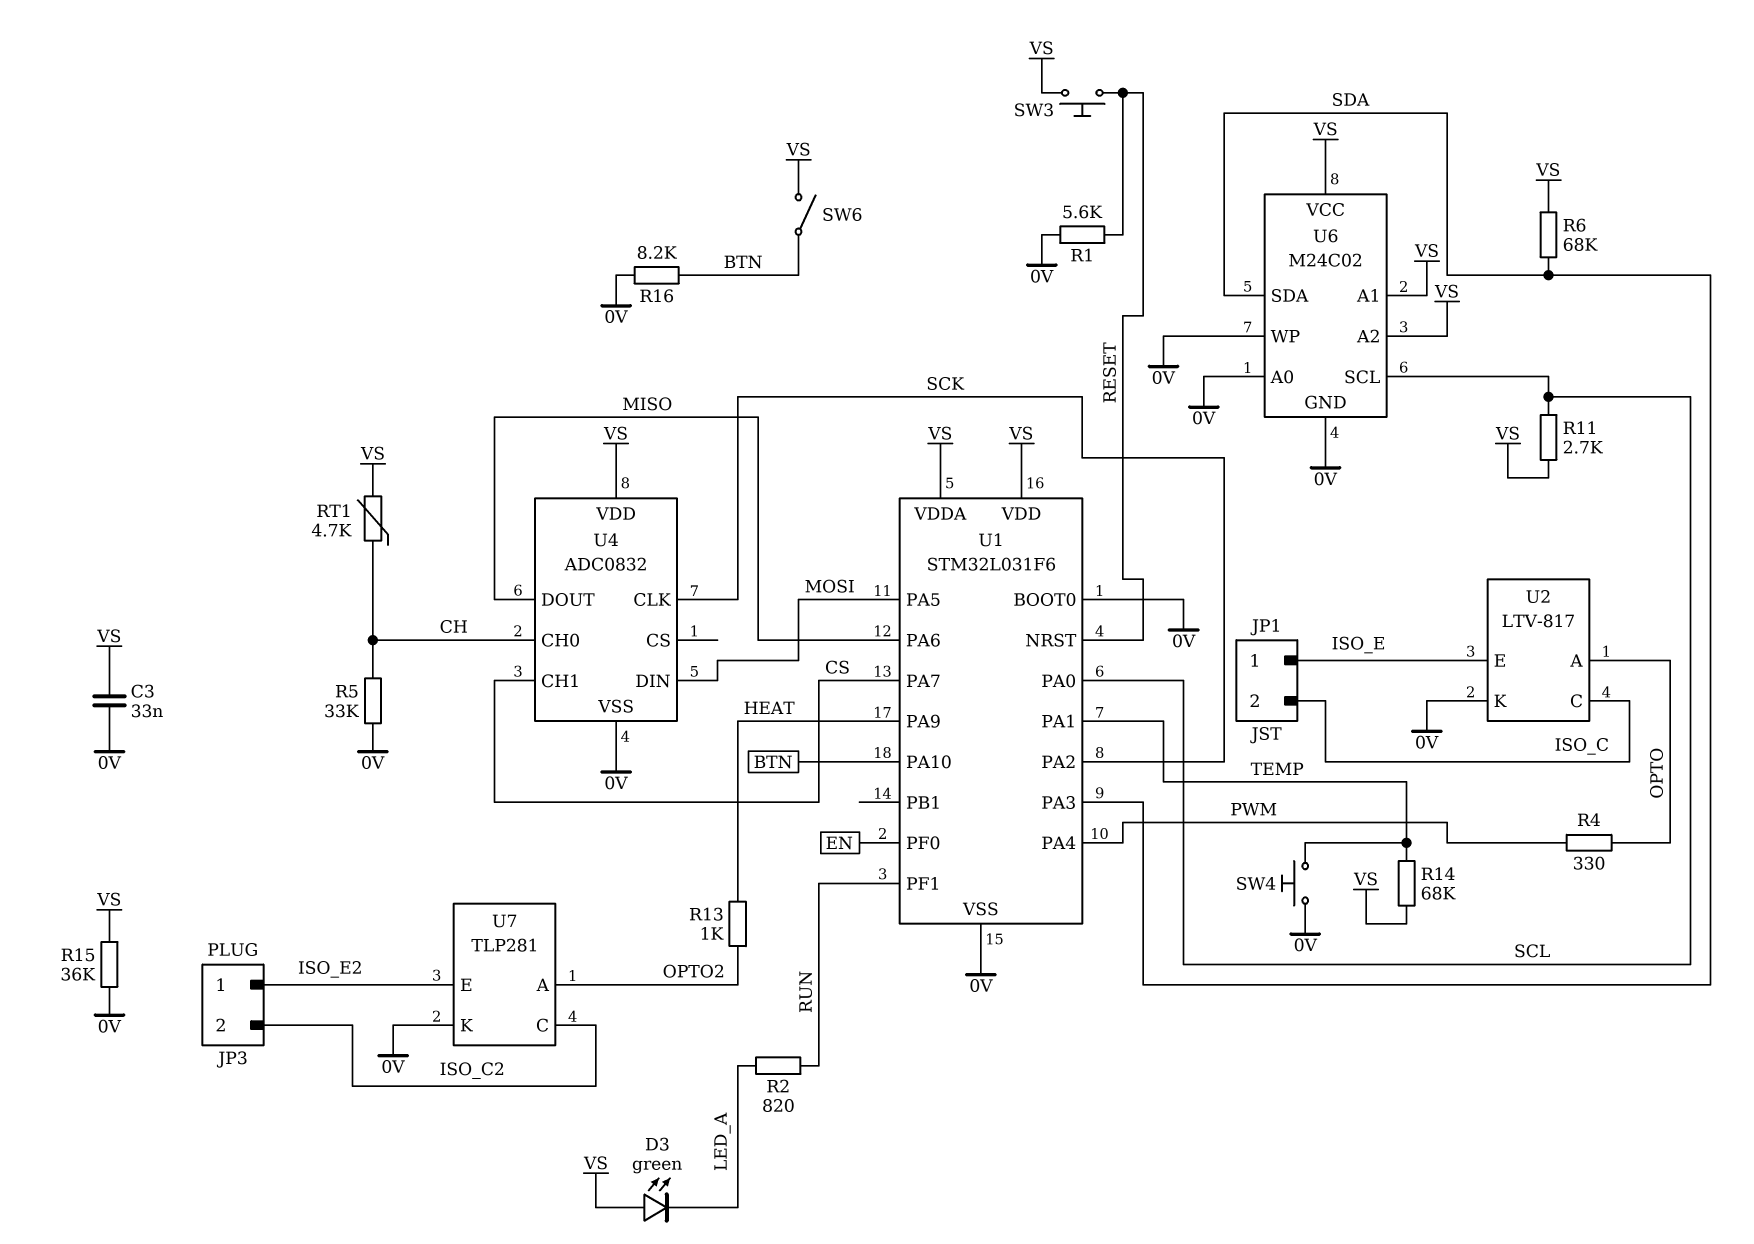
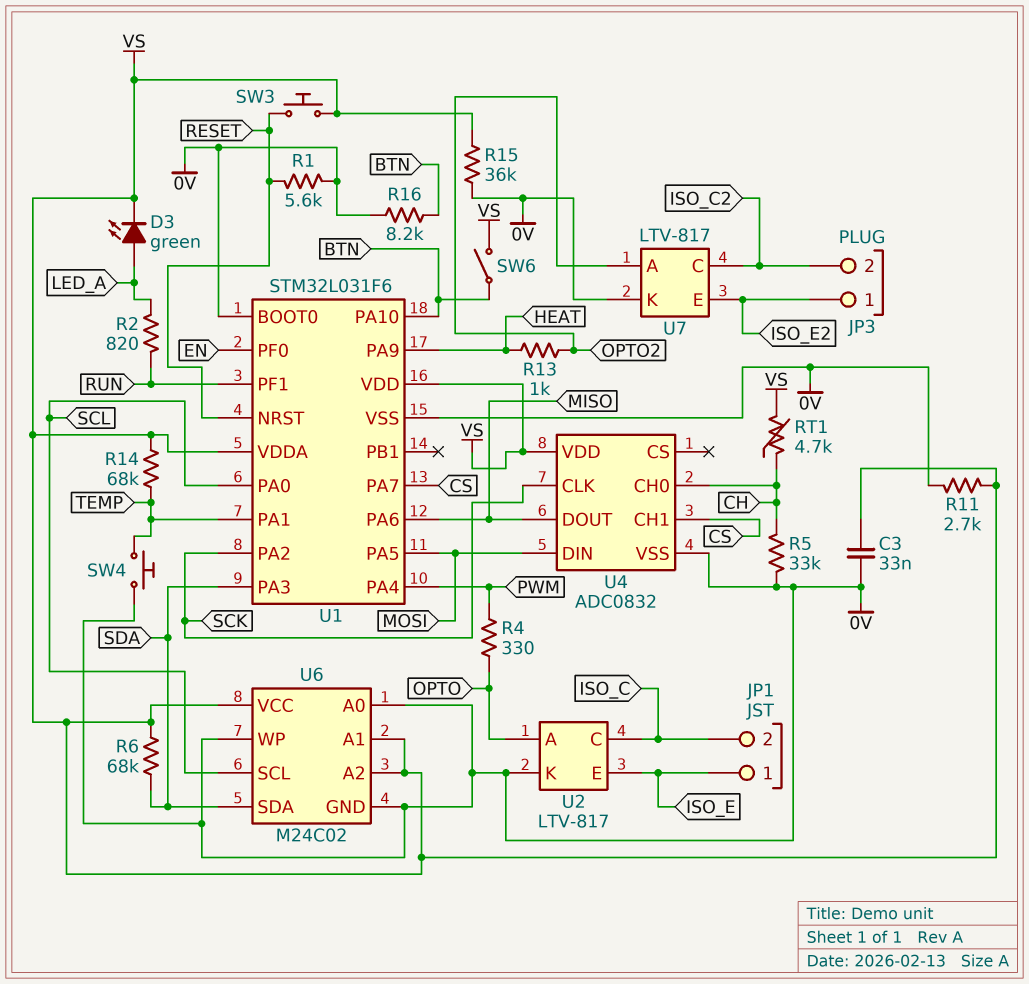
D3: LED green (A VS, K LED_A) -> LED green (A LED_A, K VS)
R11: 2.7k (SCL, VS) -> 2.7k (0V, VS)
U7: TLP281 -> LTV-817

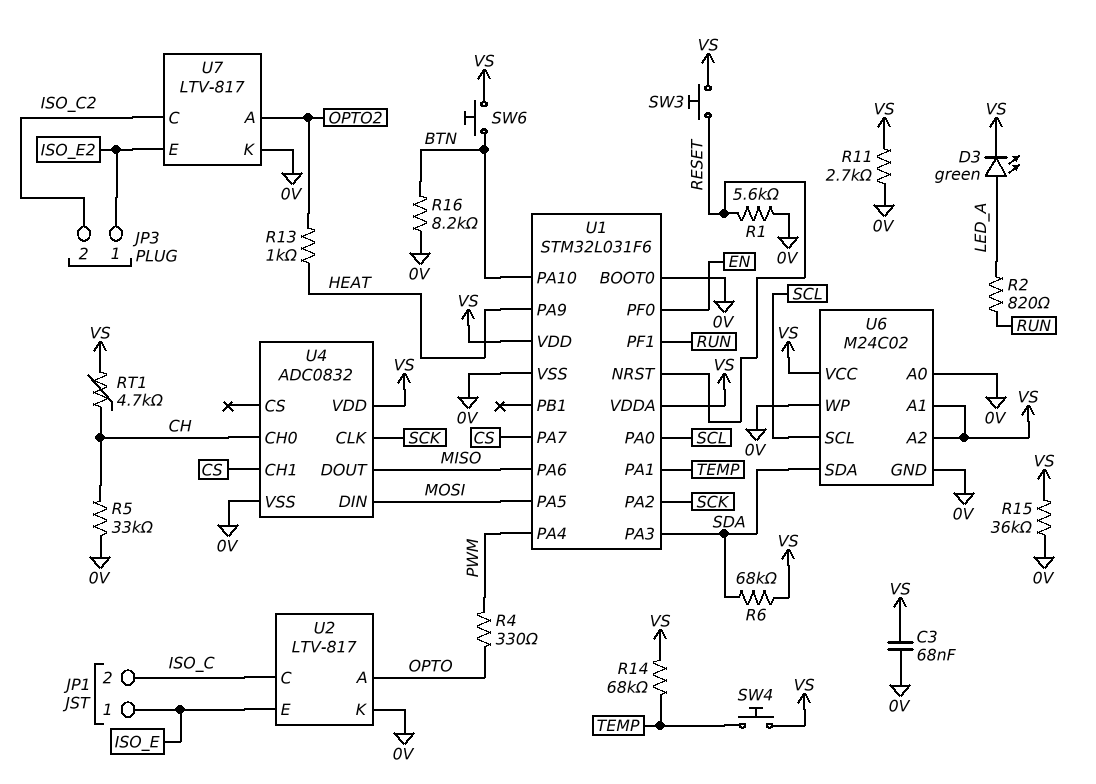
C3: 33nF (0V, VS) -> 68nF (0V, VS)
SW4: button (0V, TEMP) -> button (TEMP, VS)
SW6: switch (BTN, VS) -> button (BTN, VS)

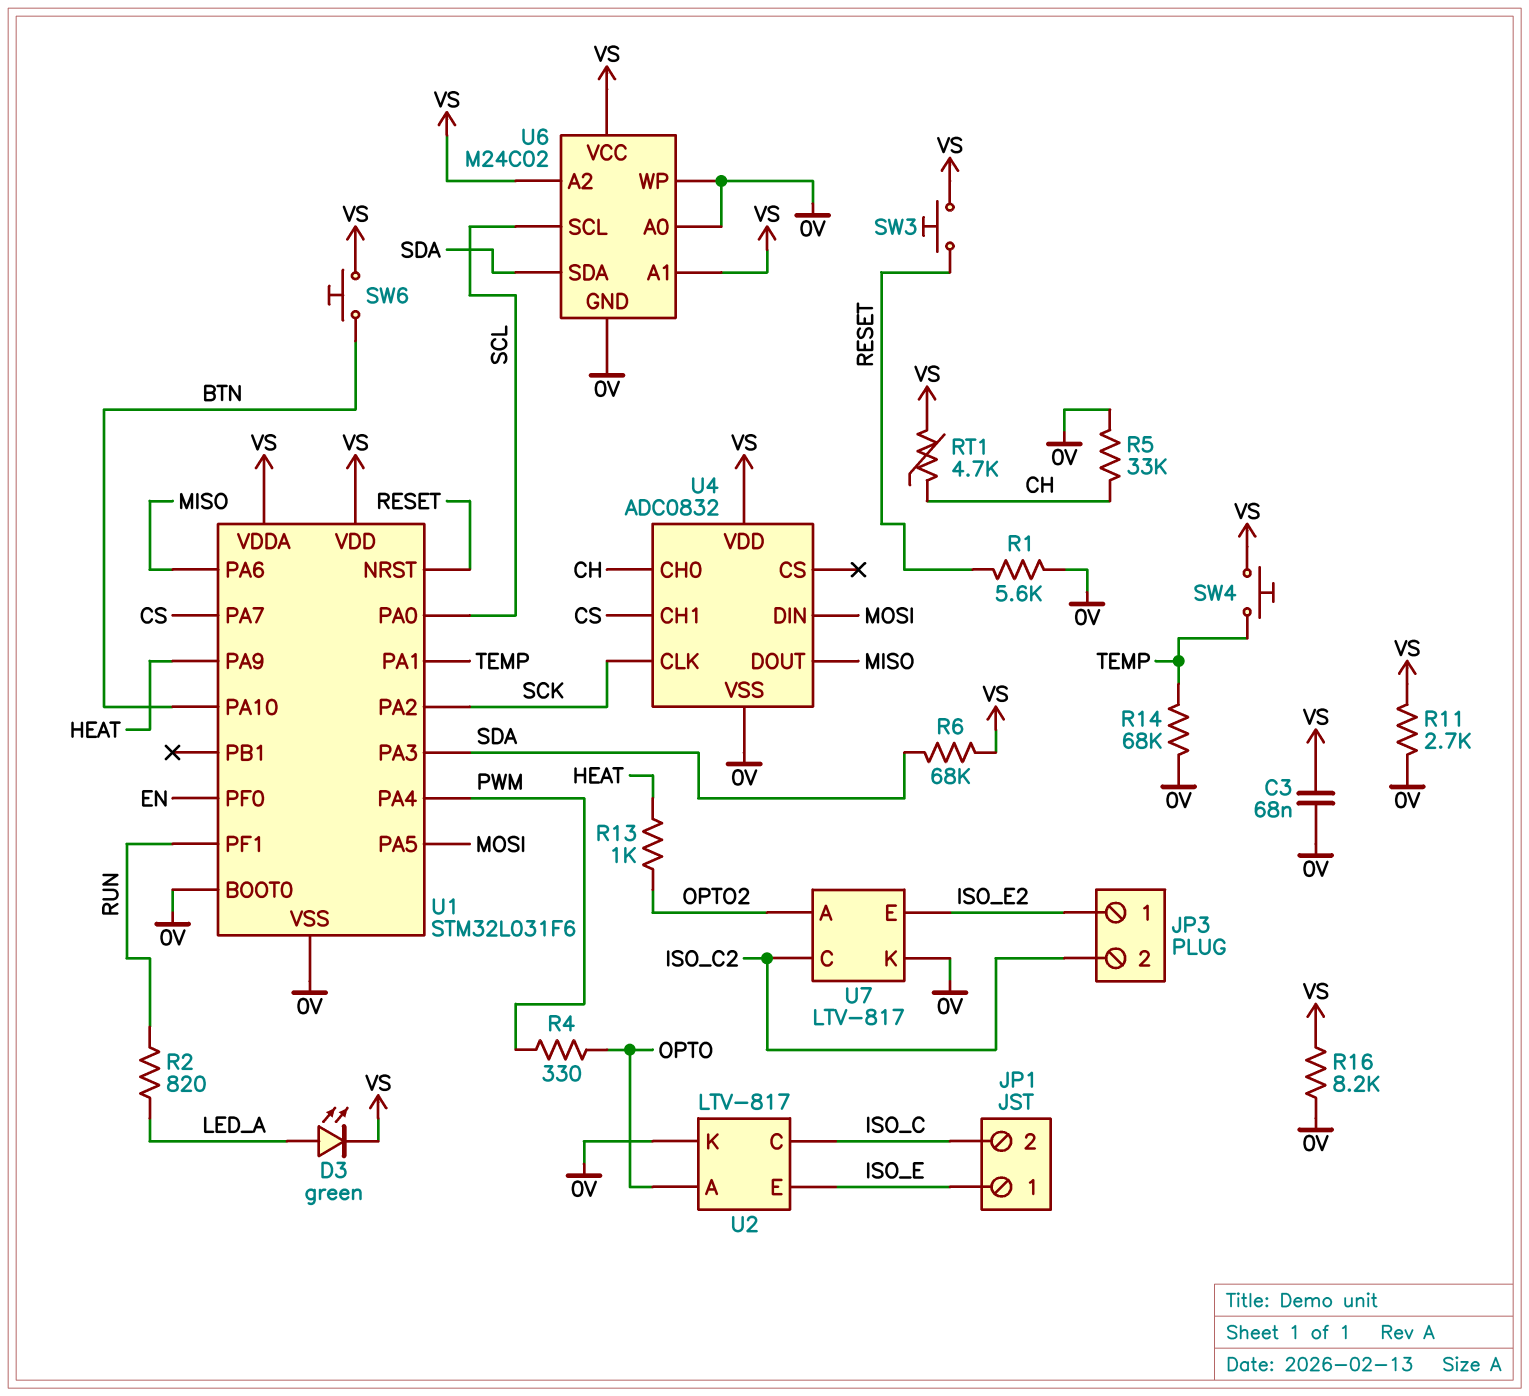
R14: 68k (TEMP, VS) -> 68k (0V, TEMP)
R15: 36k (0V, VS) -> none
R16: 8.2k (0V, BTN) -> 8.2k (0V, VS)

